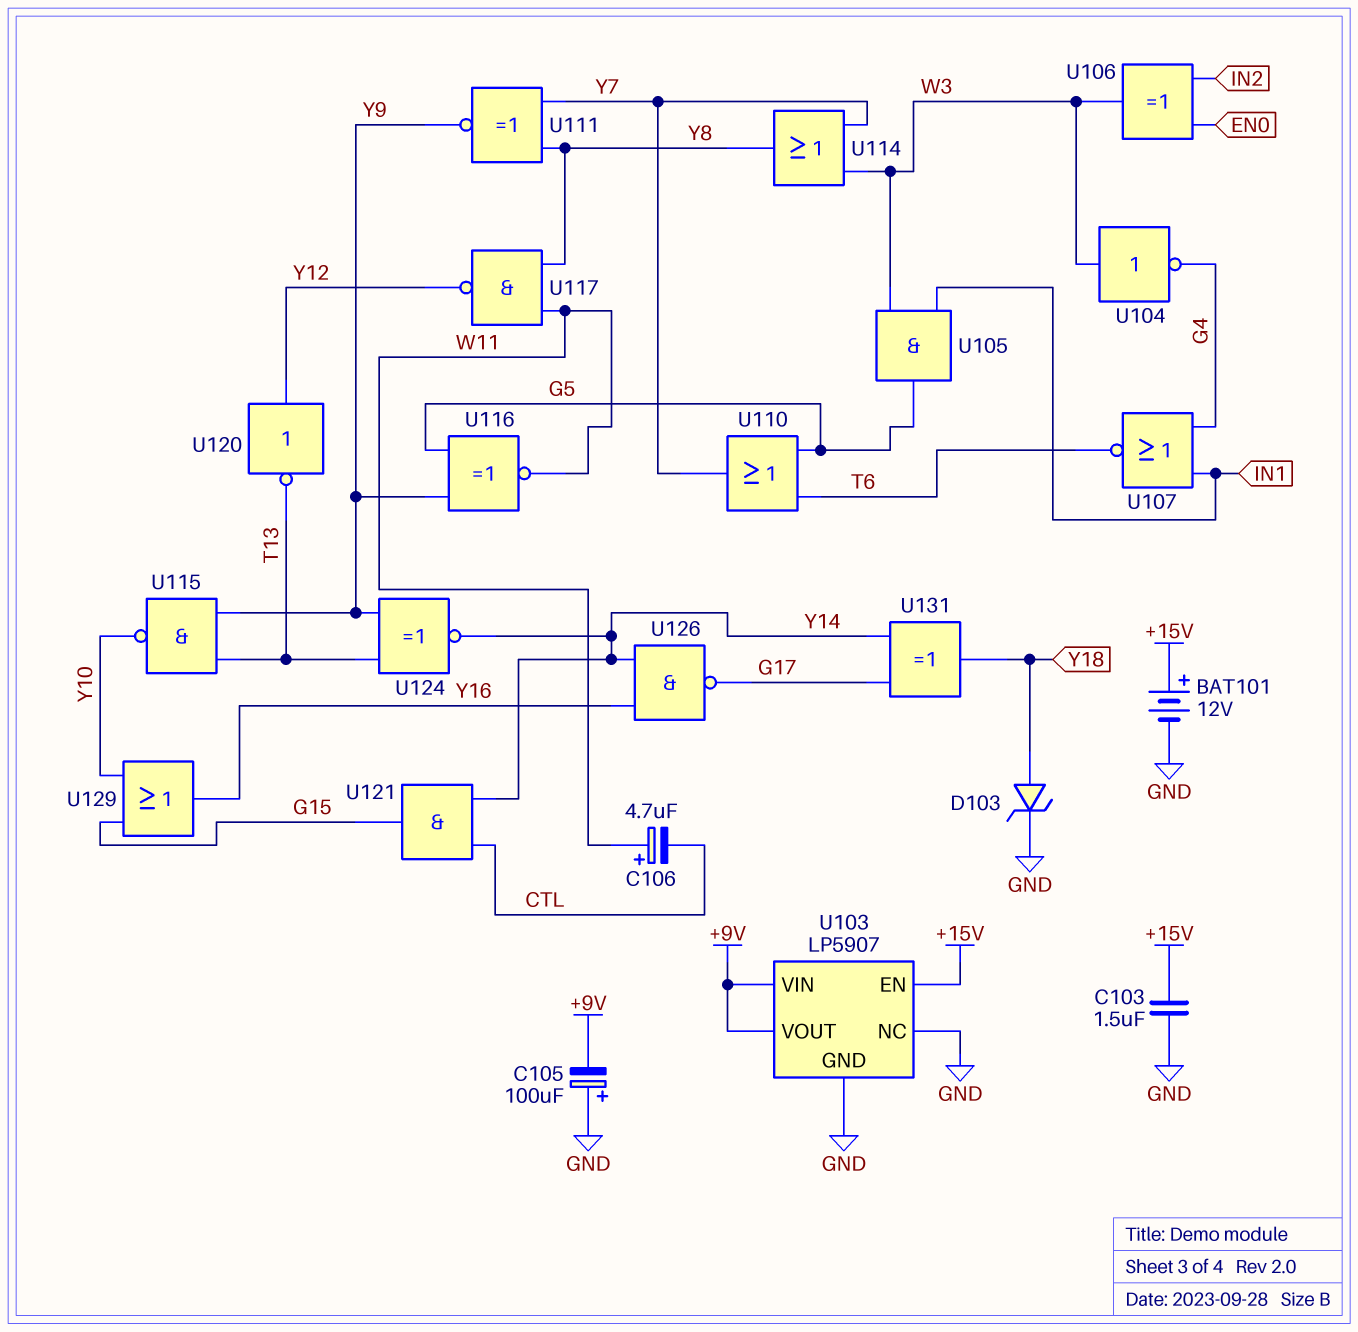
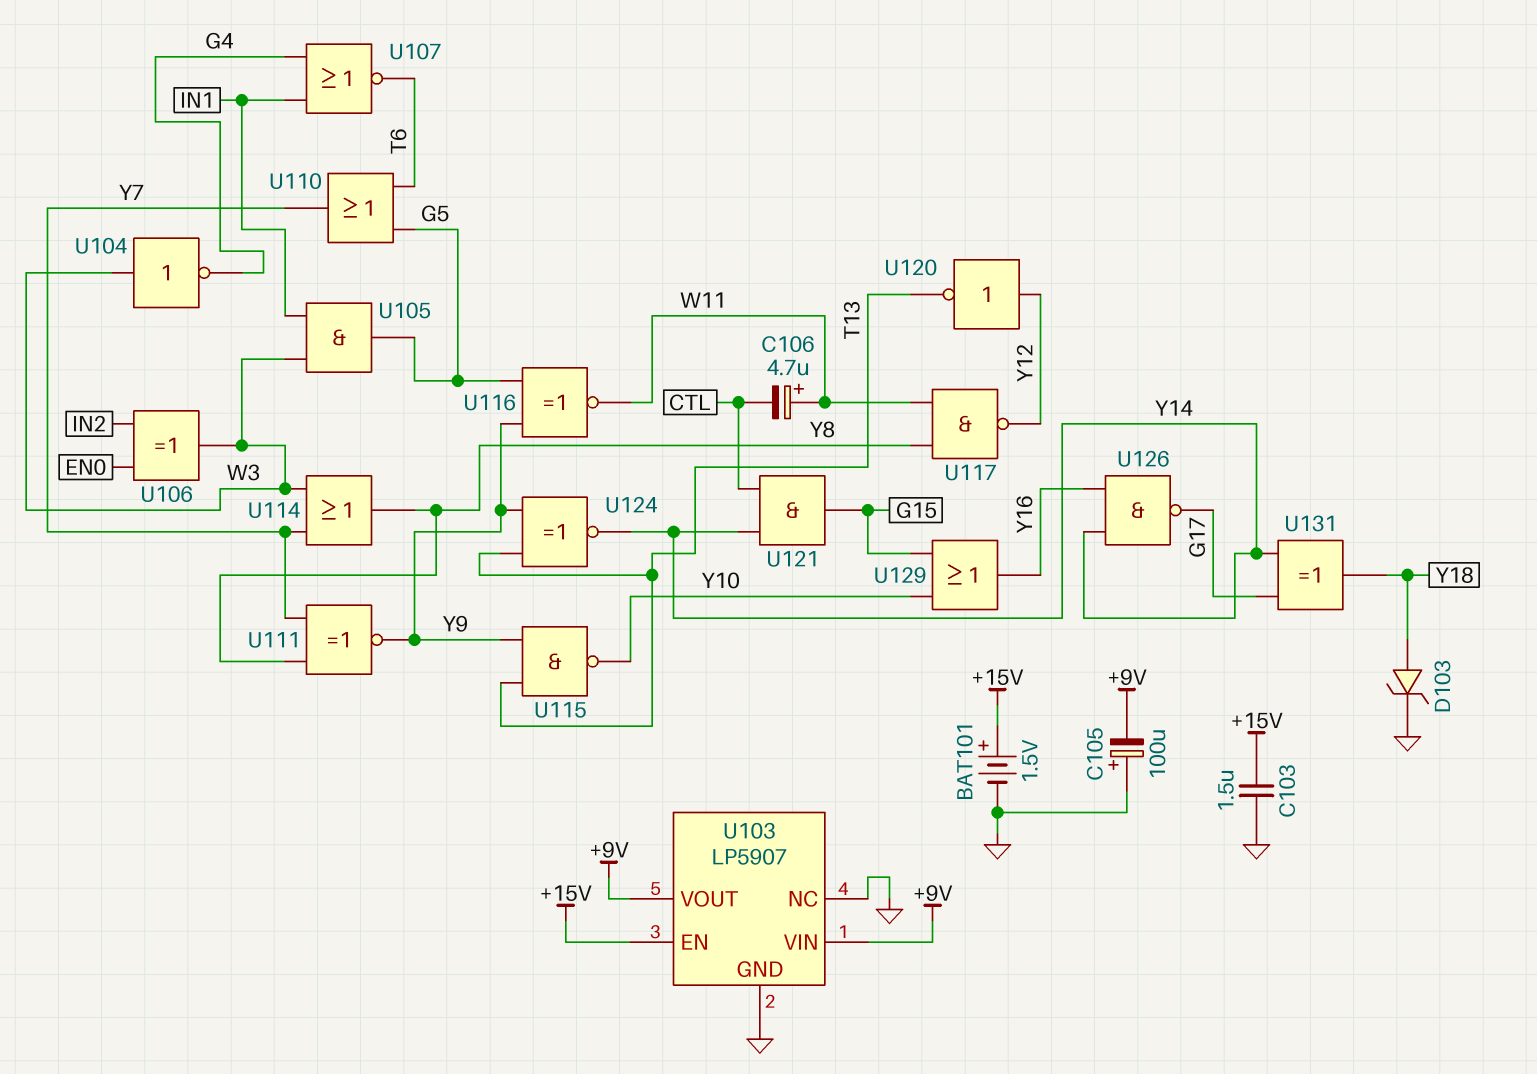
BAT101: 12V (plus +15V, minus GND) -> 1.5V (plus +15V, minus GND)

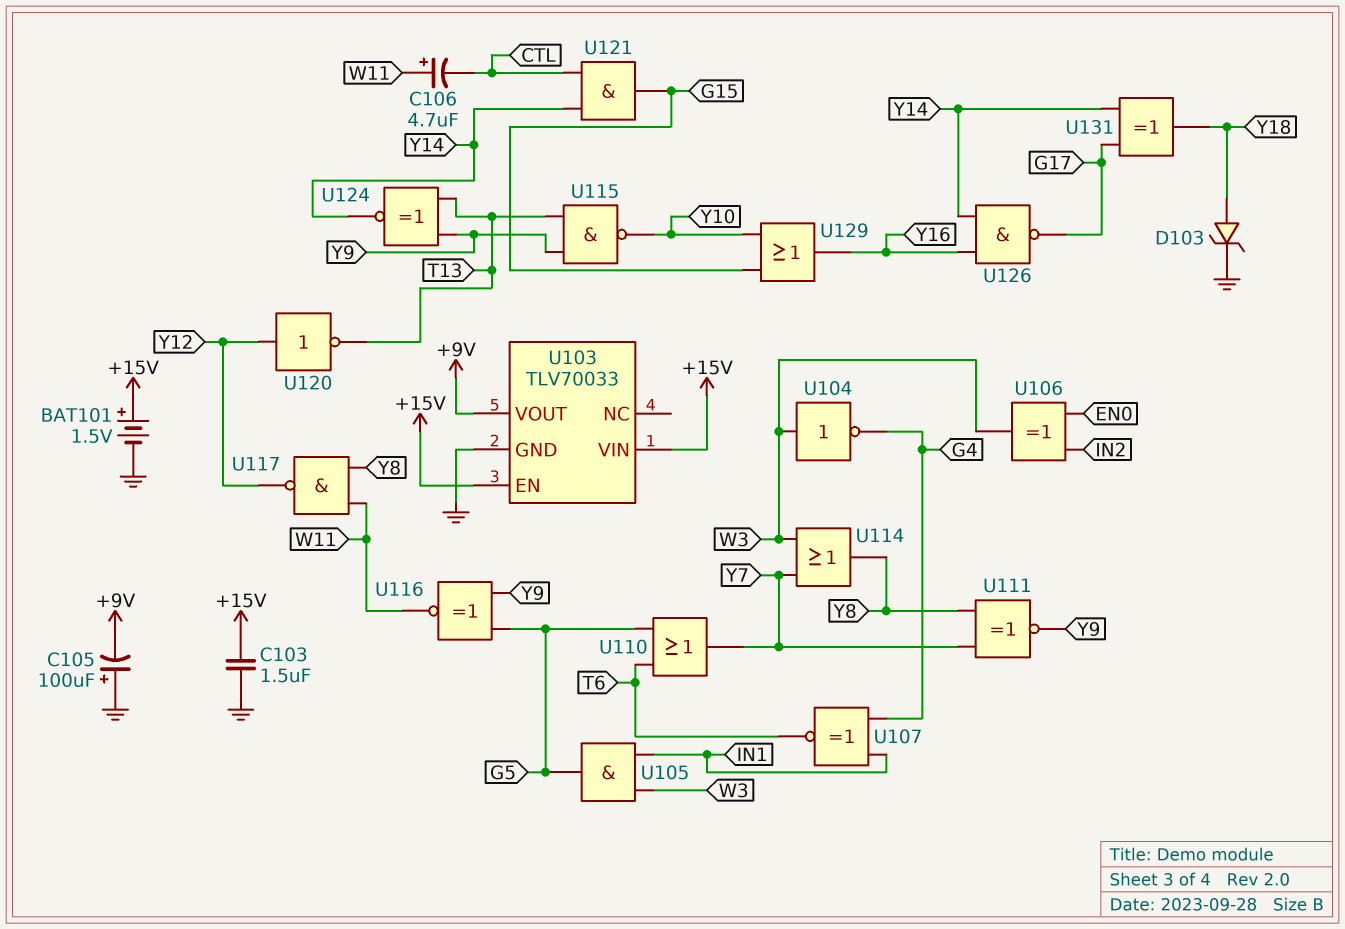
U103: LP5907 -> TLV70033
U103 pin NC: GND -> none
U103 pin VIN: +9V -> +15V
U107: NOR (in G4, in IN1, out T6) -> XNOR (in G4, in IN1, out T6)

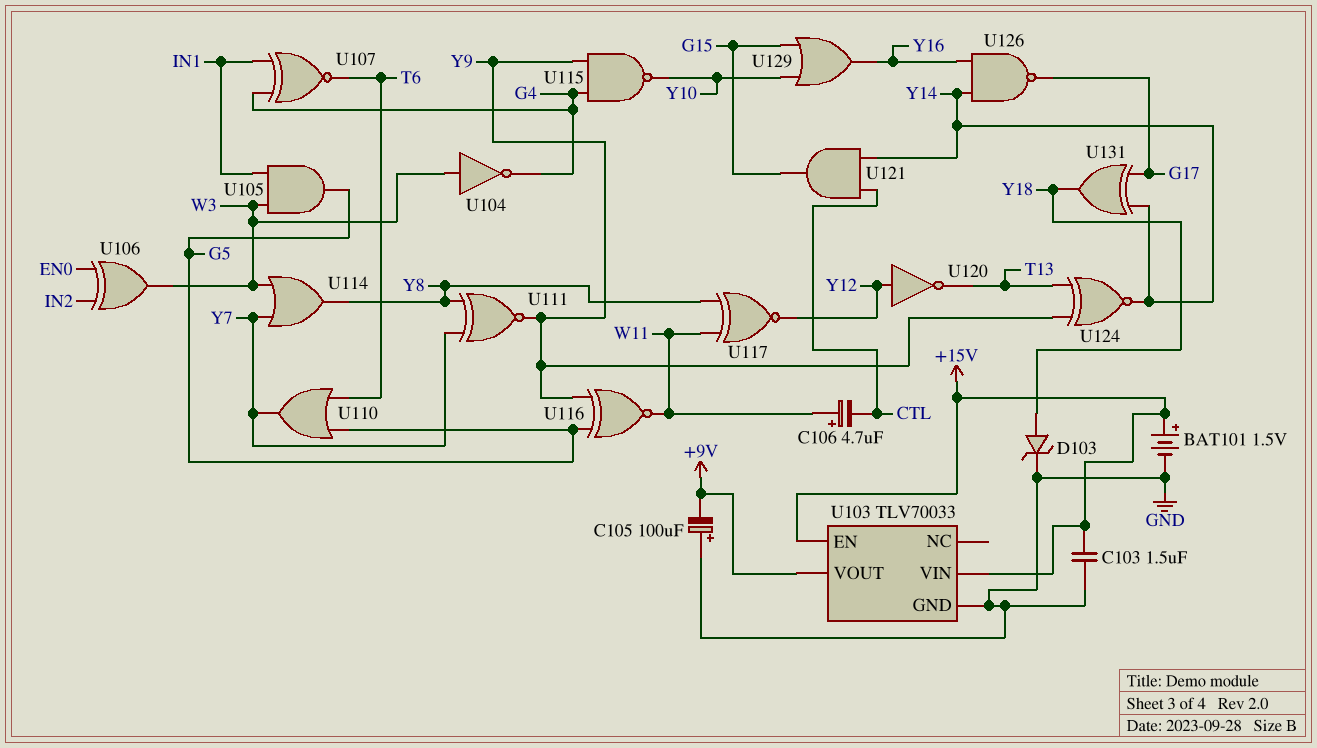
U115: NAND (in T13, in Y9, out Y10) -> NAND (in G4, in Y9, out Y10)
U117: NAND (in W11, in Y8, out Y12) -> XNOR (in W11, in Y8, out Y12)

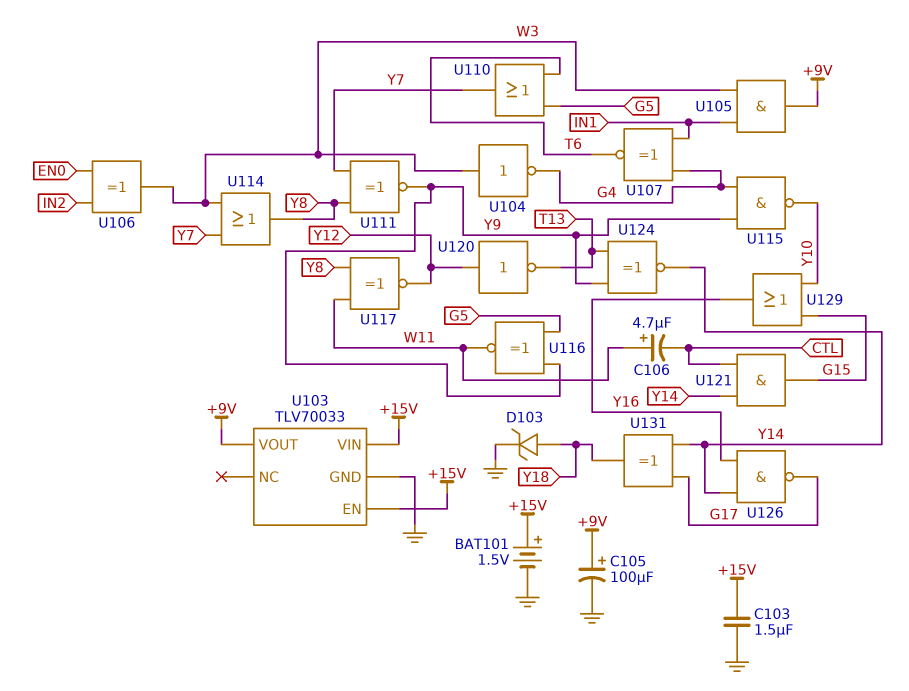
C105: 100uF (plus GND, minus +9V) -> 100uF (plus +9V, minus GND)
U105: AND (in IN1, in W3, out G5) -> AND (in IN1, in W3, out +9V)

